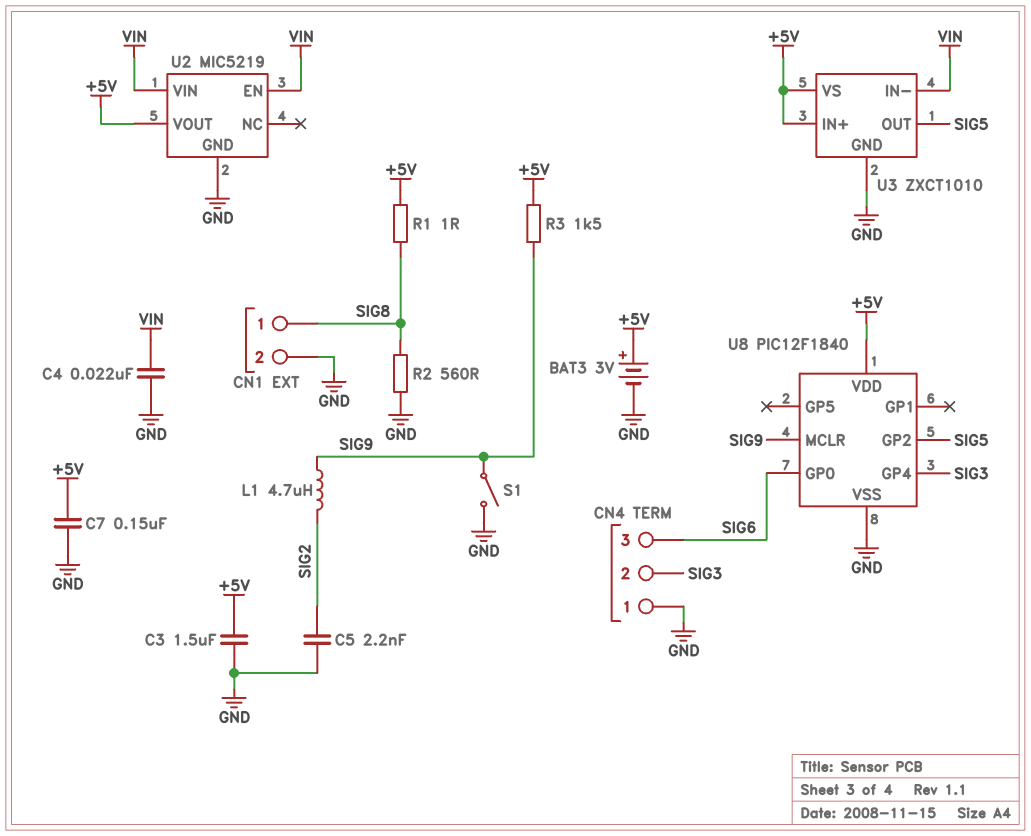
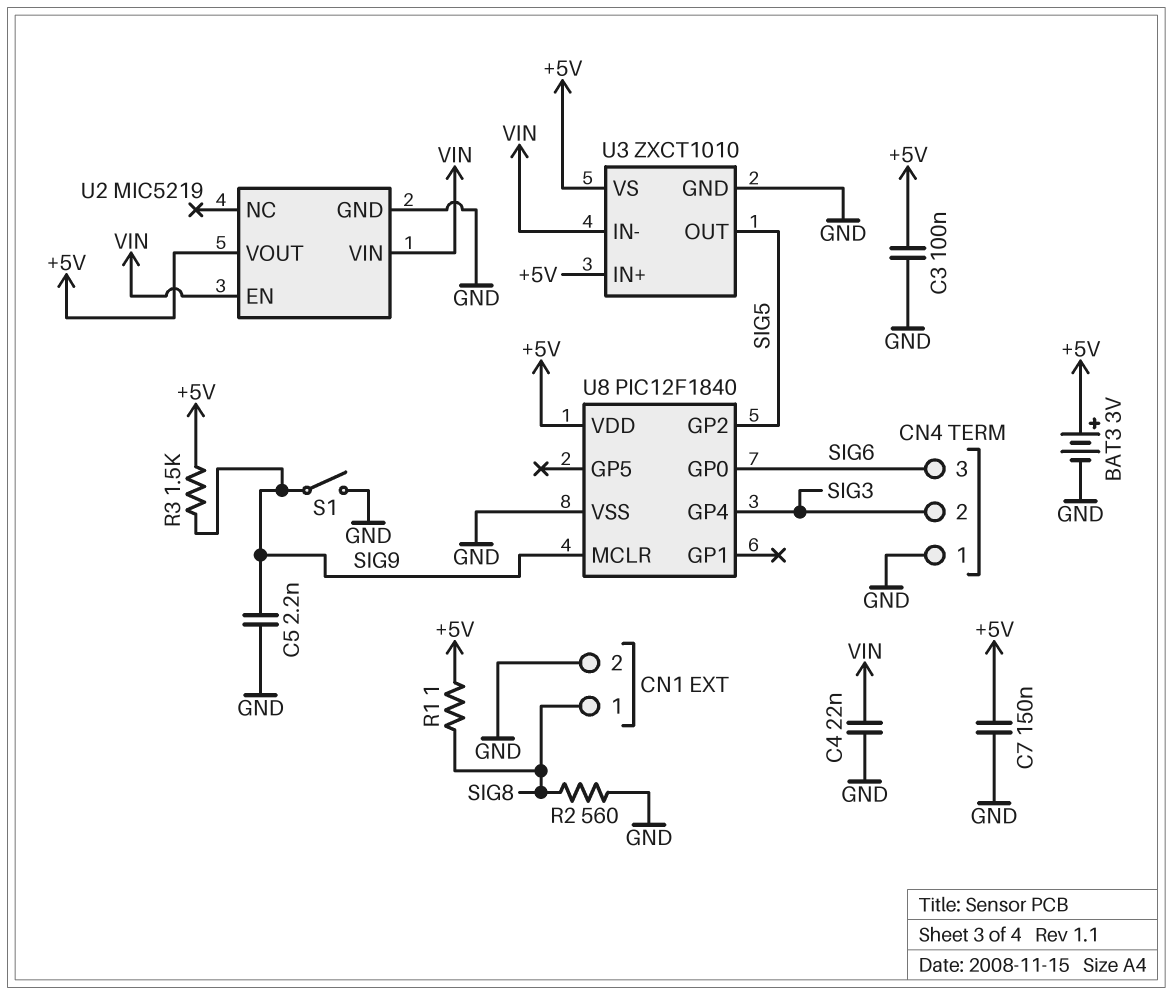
C3: 1.5uF (+5V, GND) -> 100nF (+5V, GND)
C5: 2.2nF (GND, SIG2) -> 2.2nF (GND, SIG9)
L1: 4.7uH (SIG2, SIG9) -> none

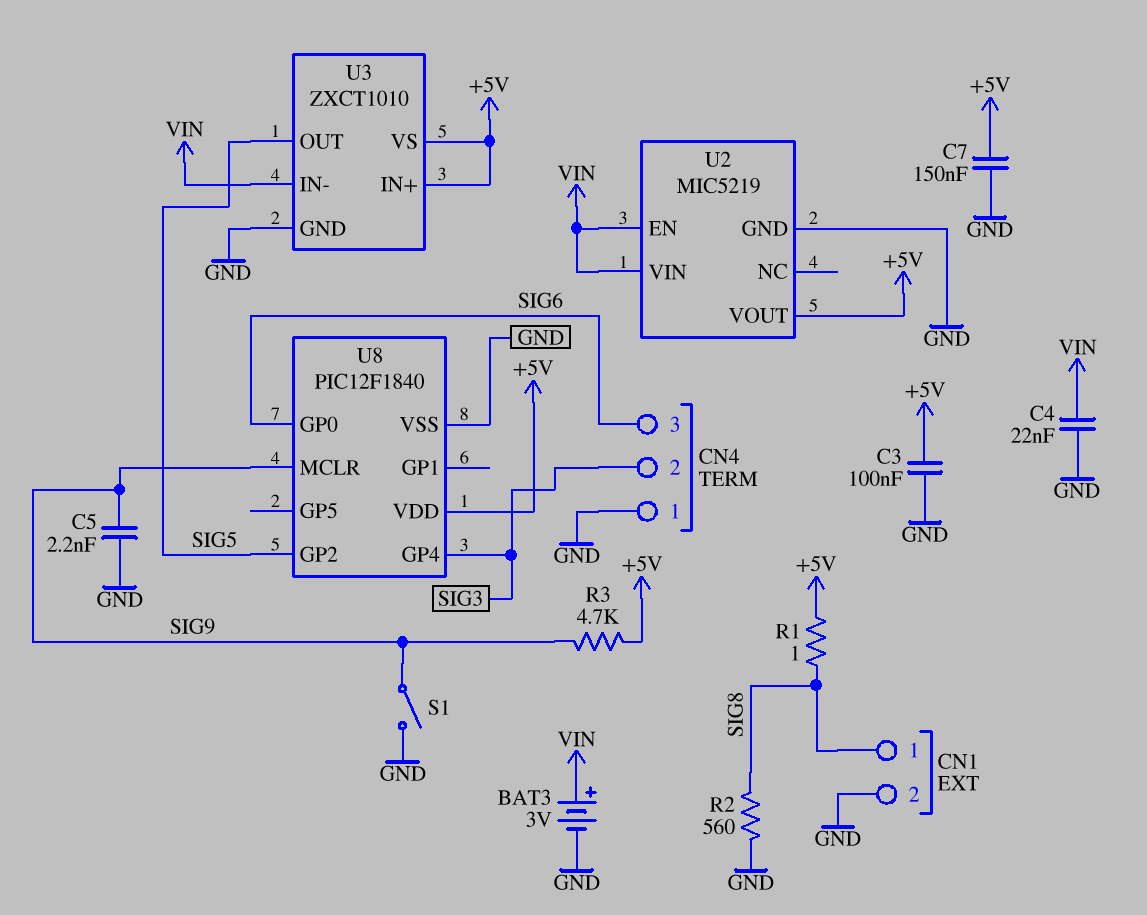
BAT3: 3V (plus +5V, minus GND) -> 3V (plus VIN, minus GND)
R3: 1.5k (+5V, SIG9) -> 4.7k (+5V, SIG9)

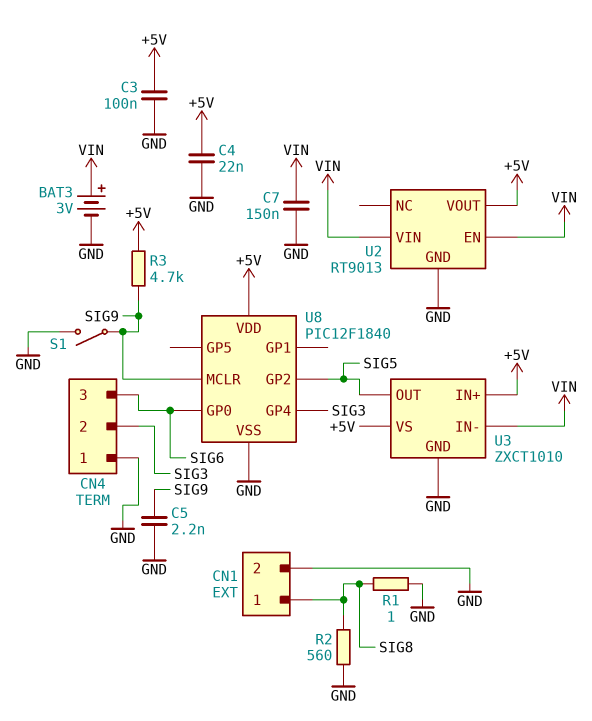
C4: 22nF (GND, VIN) -> 22nF (+5V, GND)
C7: 150nF (+5V, GND) -> 150nF (GND, VIN)
R1: 1 (+5V, SIG8) -> 1 (GND, SIG8)
U2: MIC5219 -> RT9013

